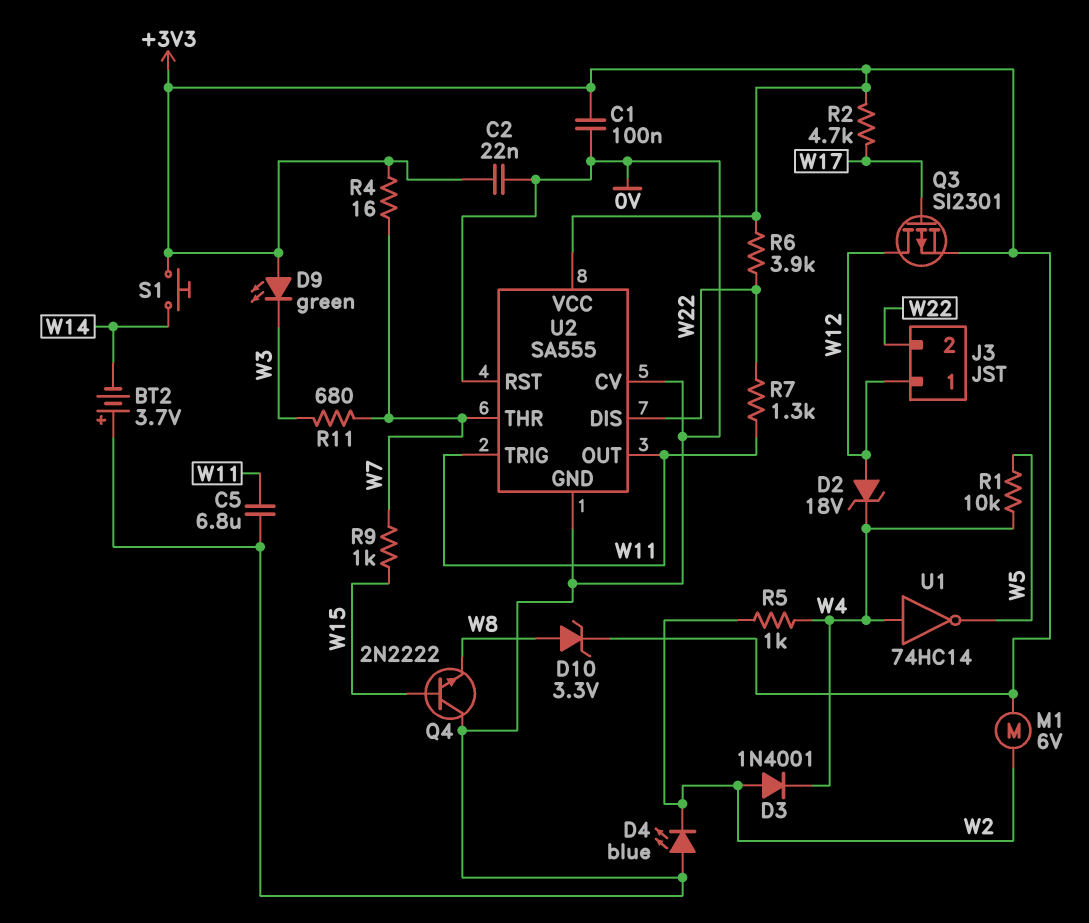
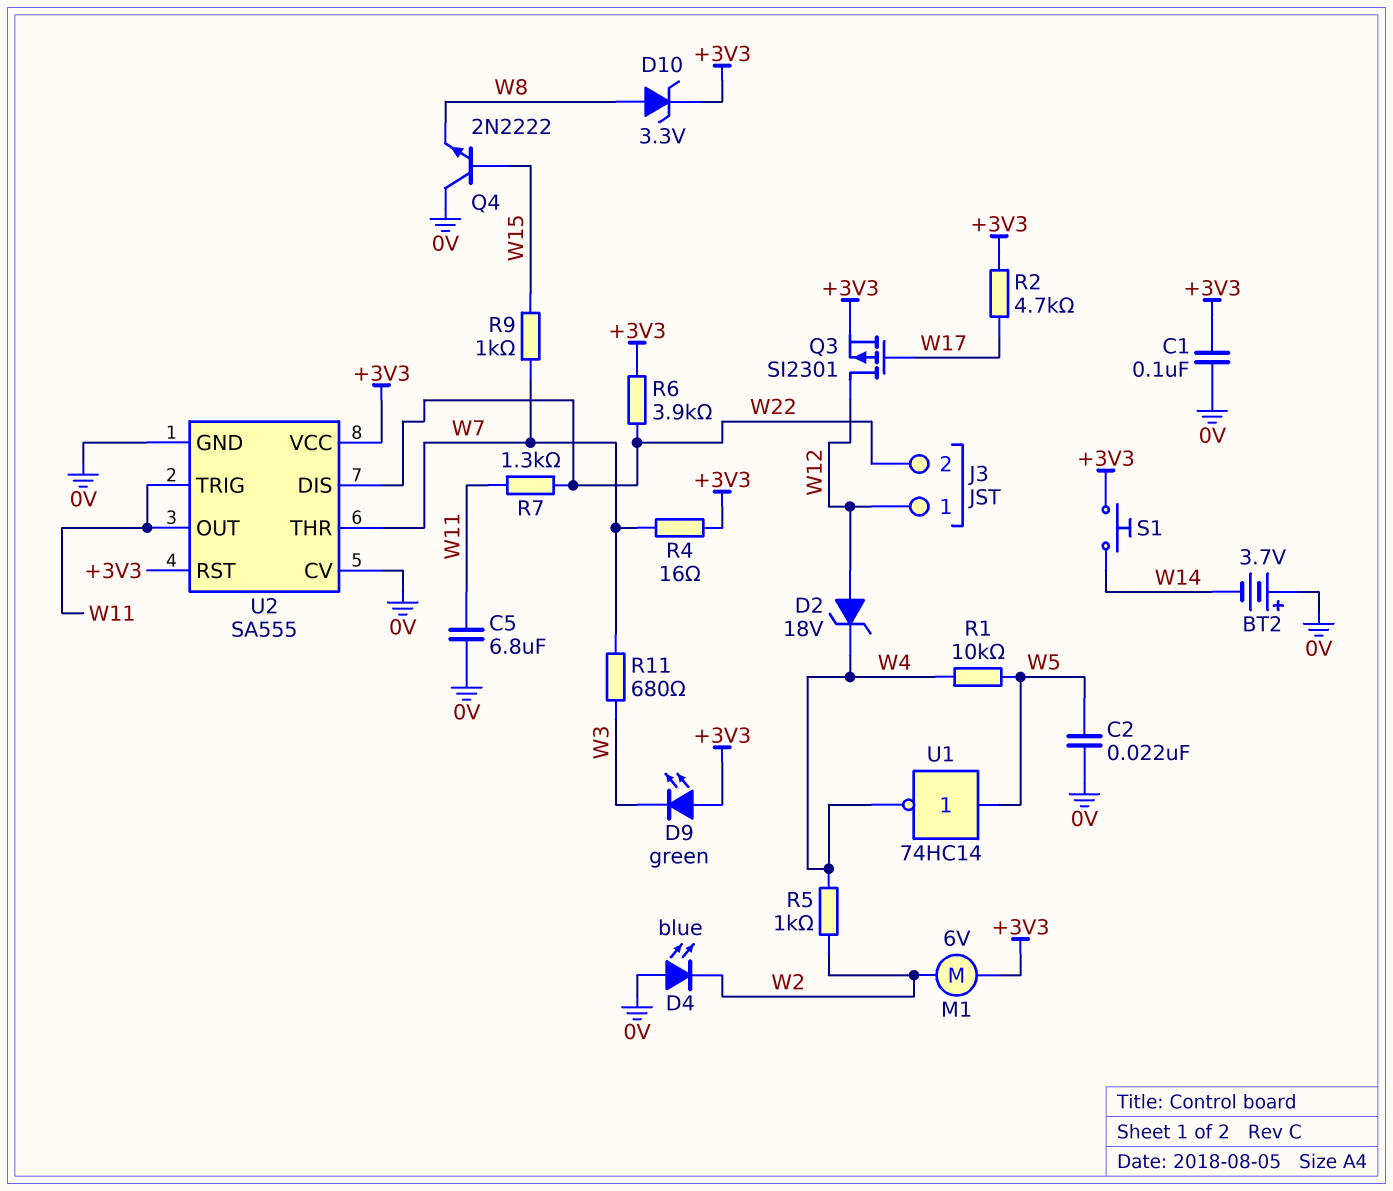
C2: 22nF (+3V3, 0V) -> 22nF (0V, W5)
D3: diode 1N4001 (A W2, K W4) -> none
U1: NOT 74HC14 (in W4, out W5) -> NOT 74HC14 (in W5, out W4)
U2 pin RST: 0V -> +3V3

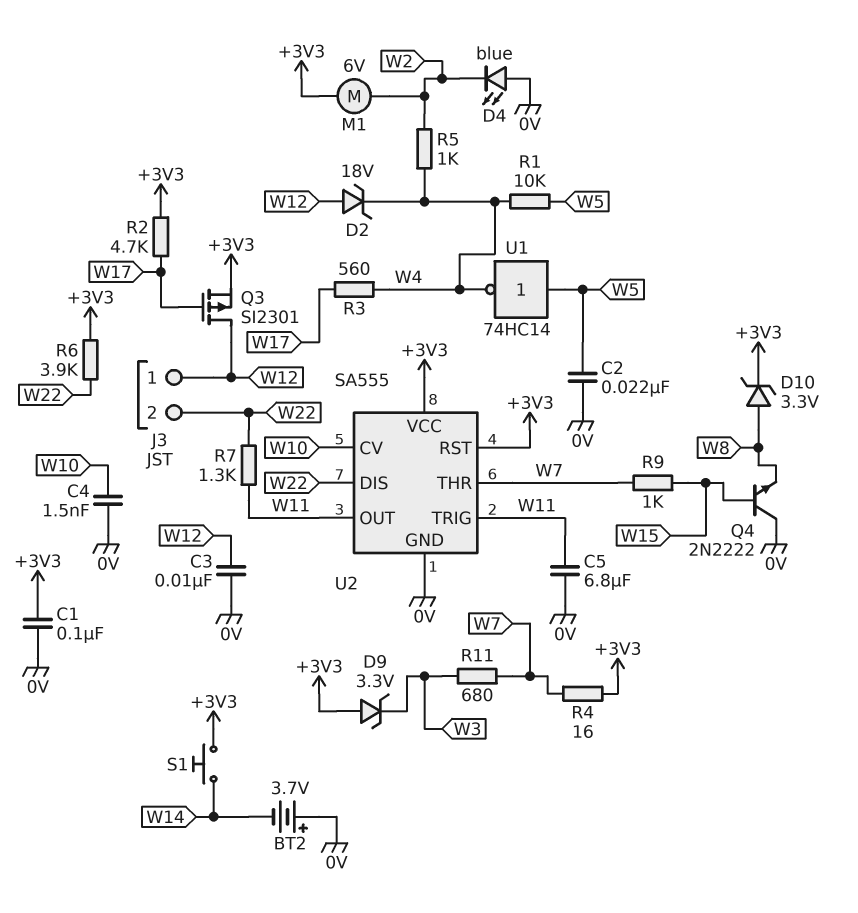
C3: none -> 10nF (0V, W12)
C4: none -> 1.5nF (0V, W10)
D9: LED green (A +3V3, K W3) -> zener 3.3V (A +3V3, K W3)
R3: none -> 560 (W4, W17)
U2 pin CV: 0V -> W10

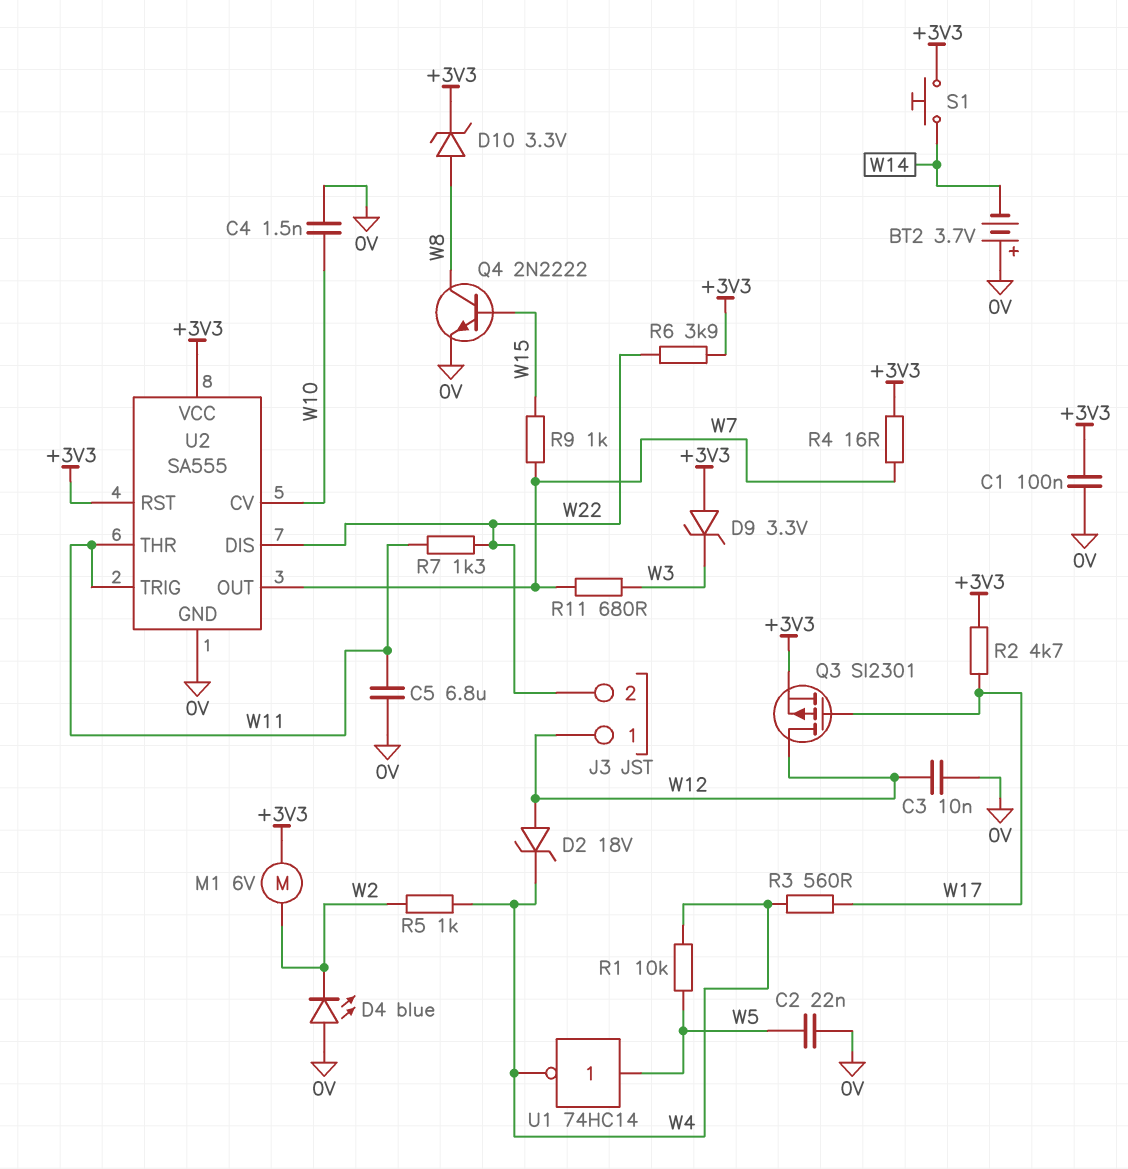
Q4: NPN 2N2222 (B W15, C 0V, E W8) -> NPN 2N2222 (B W15, C W8, E 0V)
U2 pin OUT: W11 -> W7
U2 pin THR: W7 -> W11

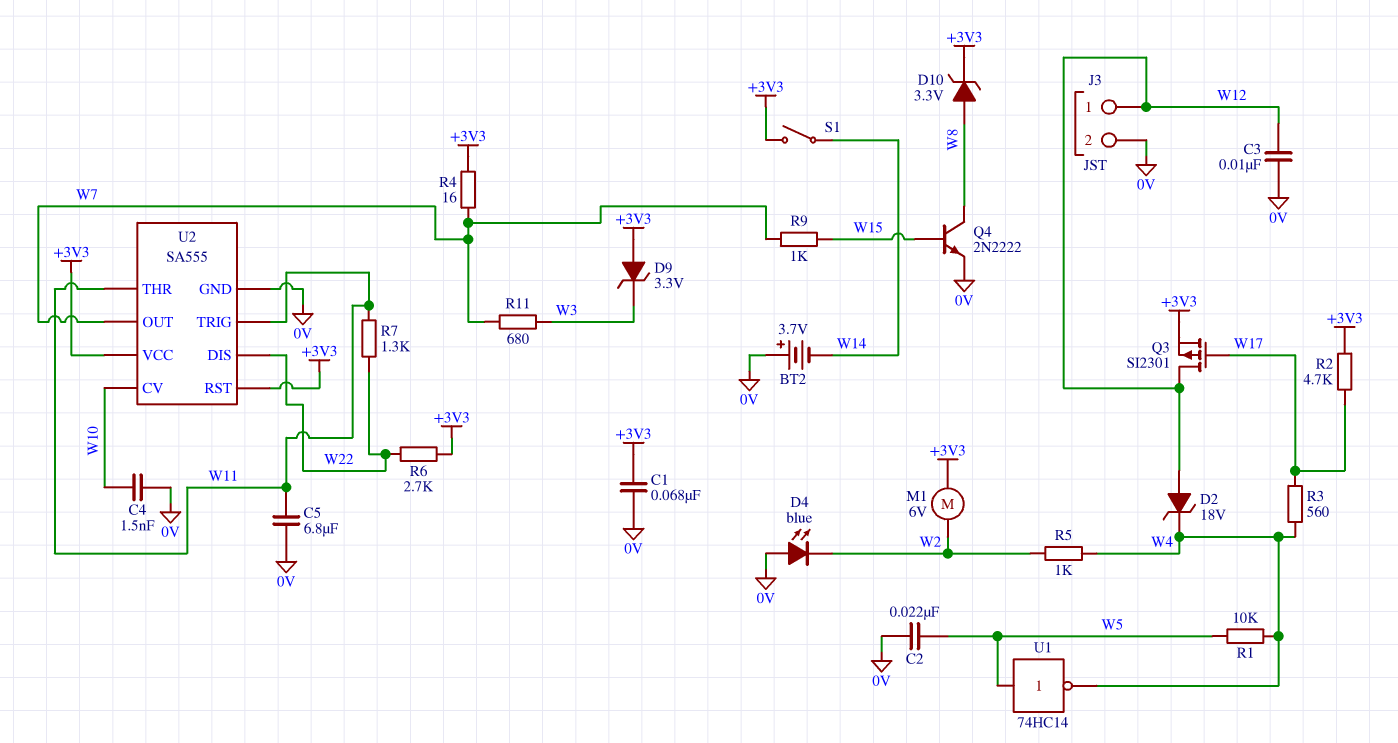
C1: 100nF (+3V3, 0V) -> 68nF (+3V3, 0V)
J3 pin 2: W22 -> 0V
R6: 3.9k (+3V3, W22) -> 2.7k (+3V3, W22)
S1: button (+3V3, W14) -> switch (+3V3, W14)

